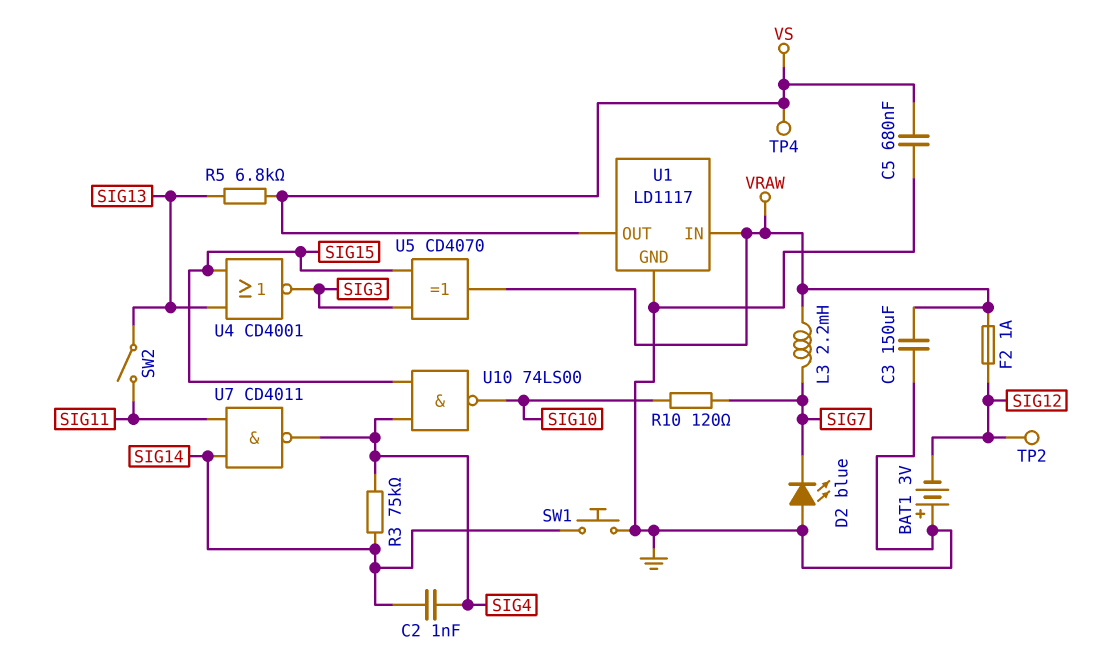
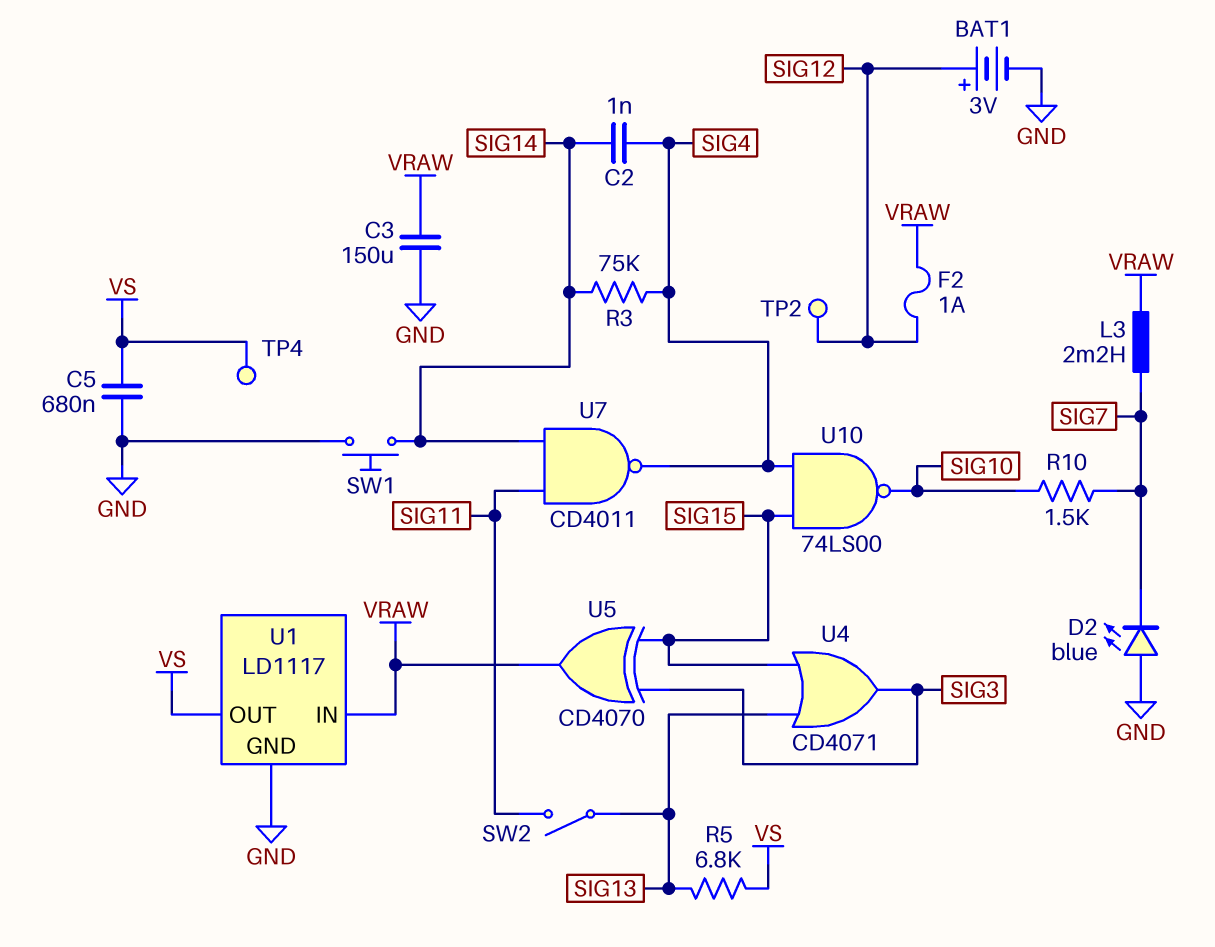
BAT1: 3V (plus GND, minus SIG12) -> 3V (plus SIG12, minus GND)
R10: 120 (SIG7, SIG10) -> 1.5k (SIG7, SIG10)
U4: NOR CD4001 (in SIG13, in SIG15, out SIG3) -> OR CD4071 (in SIG13, in SIG15, out SIG3)

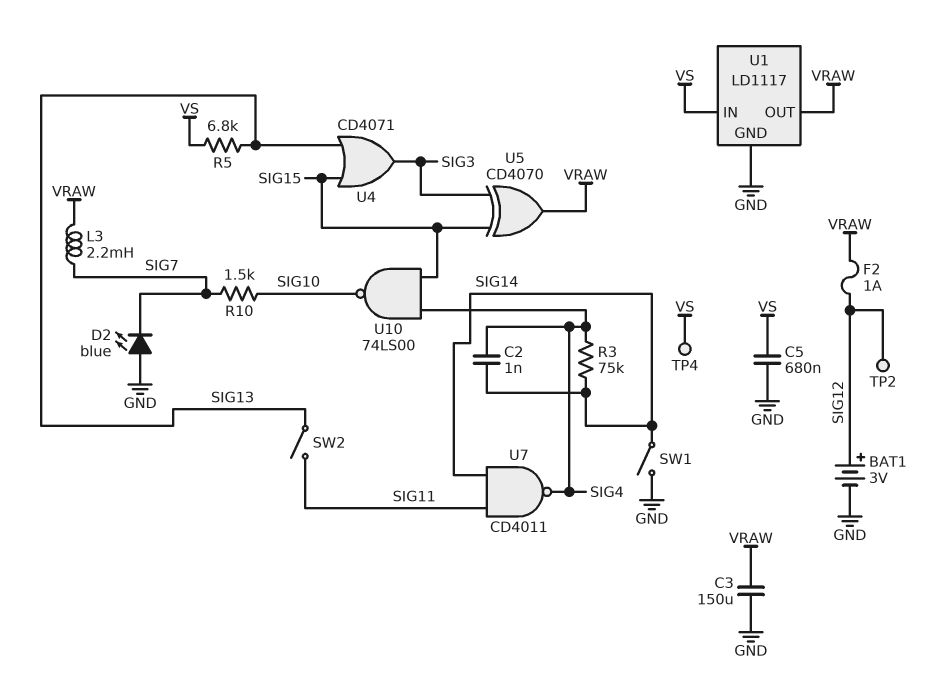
SW1: button (GND, SIG14) -> switch (GND, SIG14)
U1 pin IN: VRAW -> VS
U1 pin OUT: VS -> VRAW

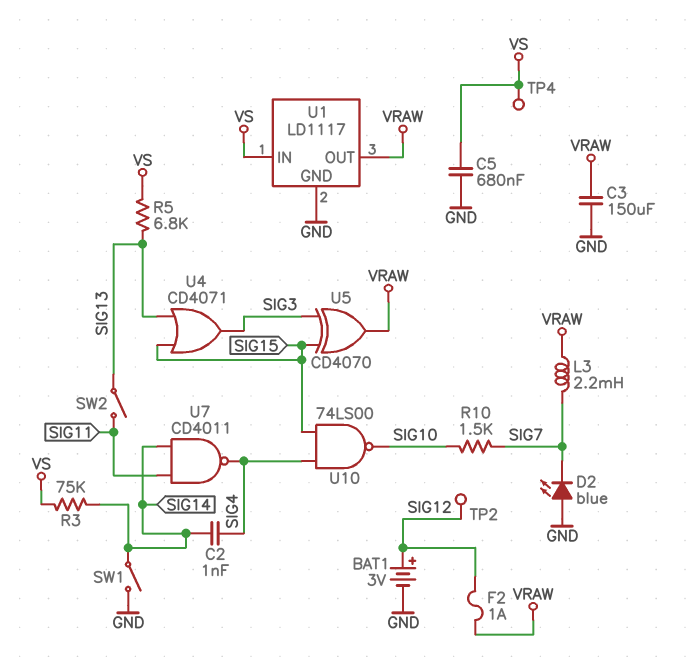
R3: 75k (SIG4, SIG14) -> 75k (SIG14, VS)

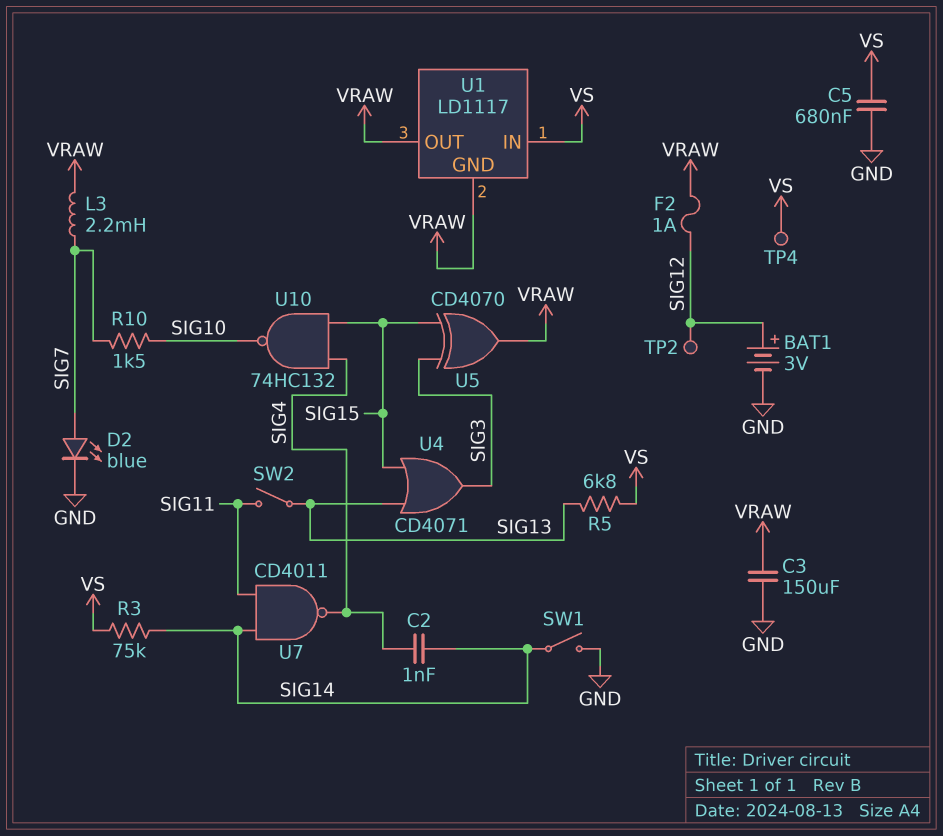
D2: LED blue (A GND, K SIG7) -> LED blue (A SIG7, K GND)
U1 pin GND: GND -> VRAW
U10: NAND 74LS00 (in SIG4, in SIG15, out SIG10) -> NAND 74HC132 (in SIG4, in SIG15, out SIG10)

